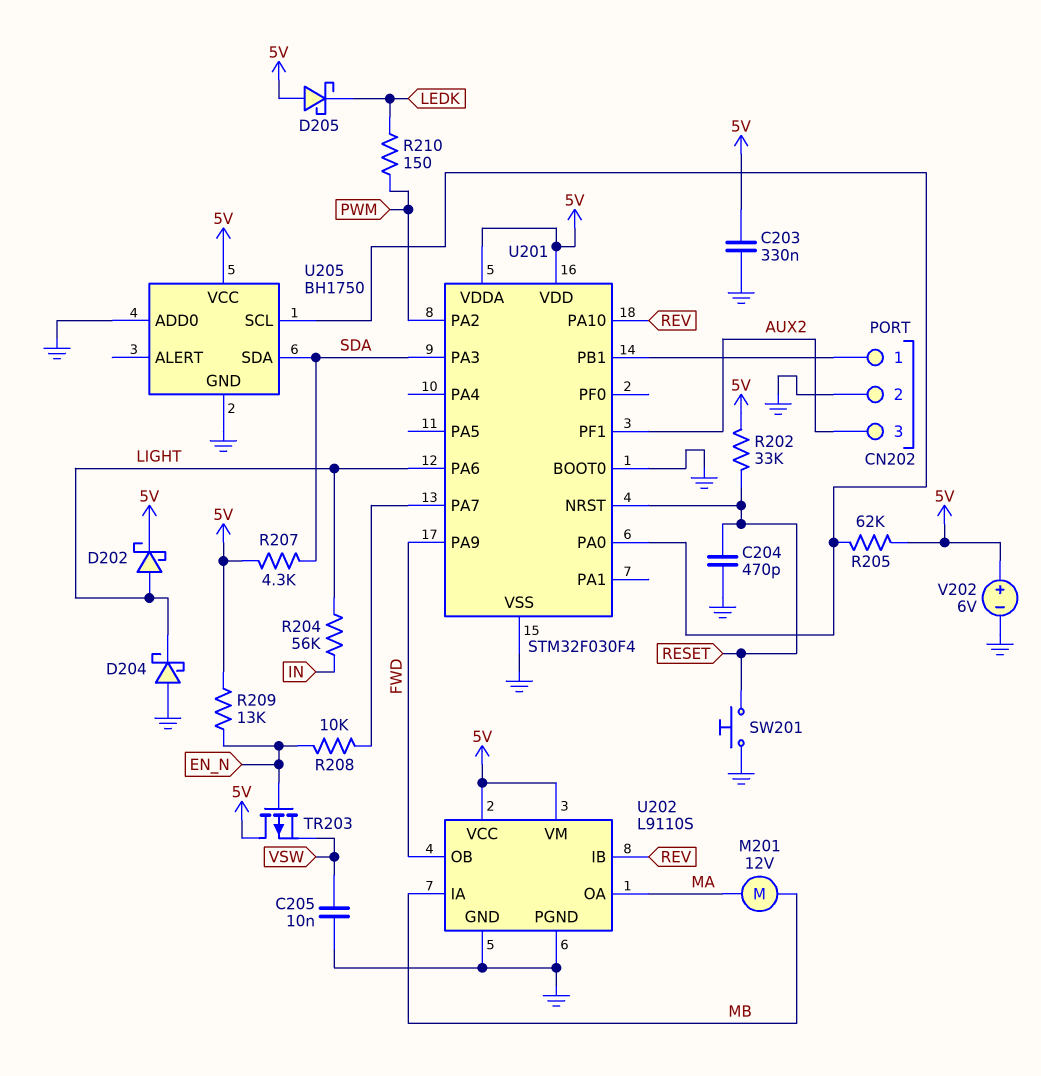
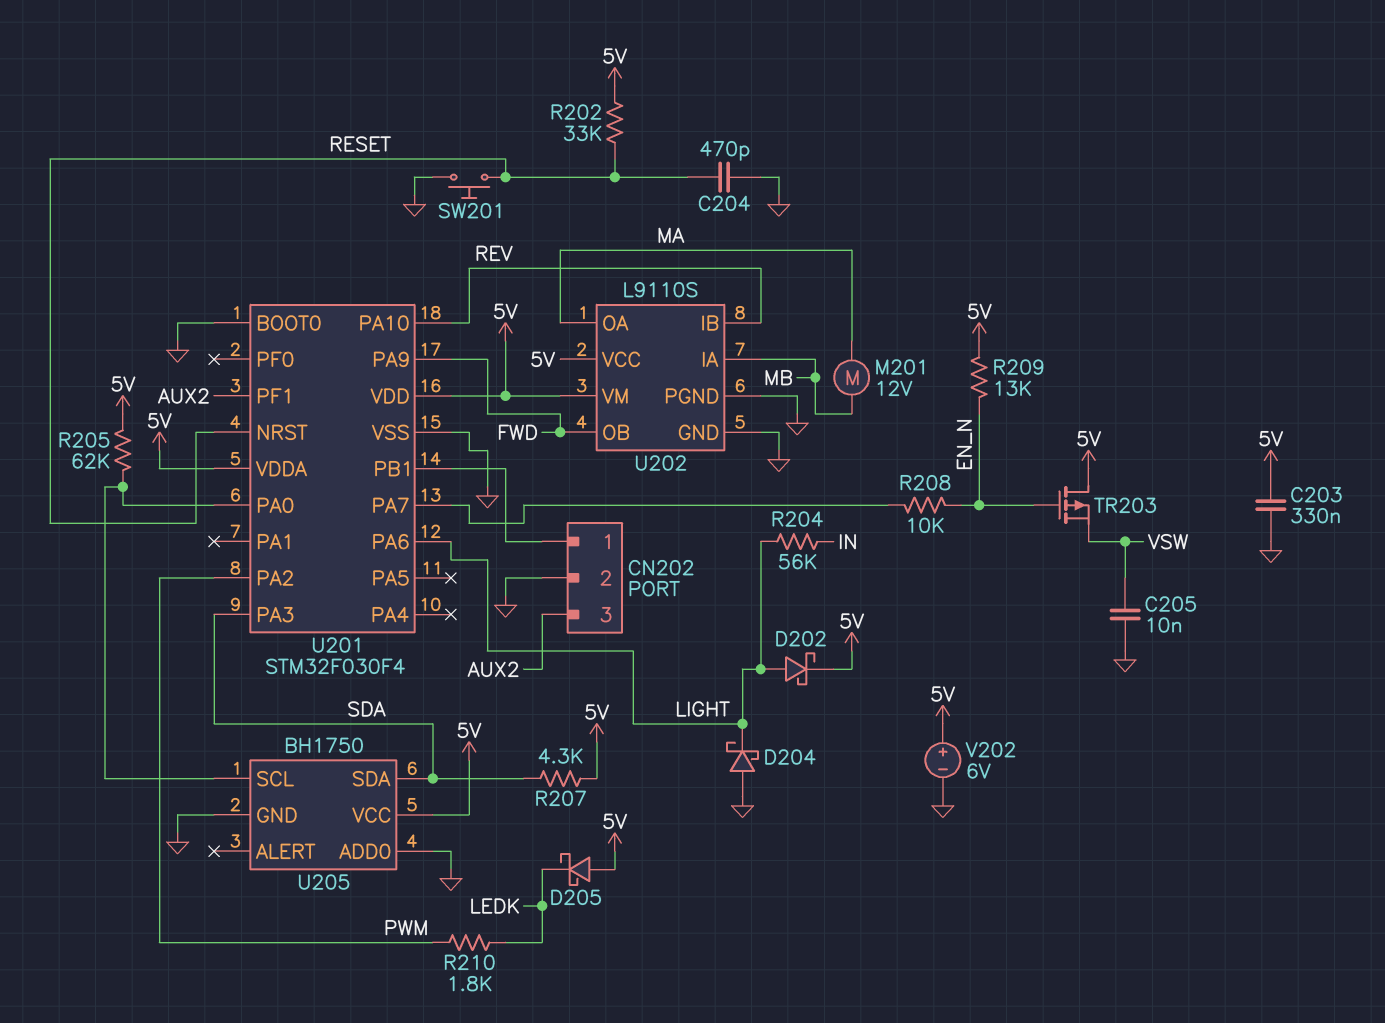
R210: 150 (LEDK, PWM) -> 1.8k (LEDK, PWM)

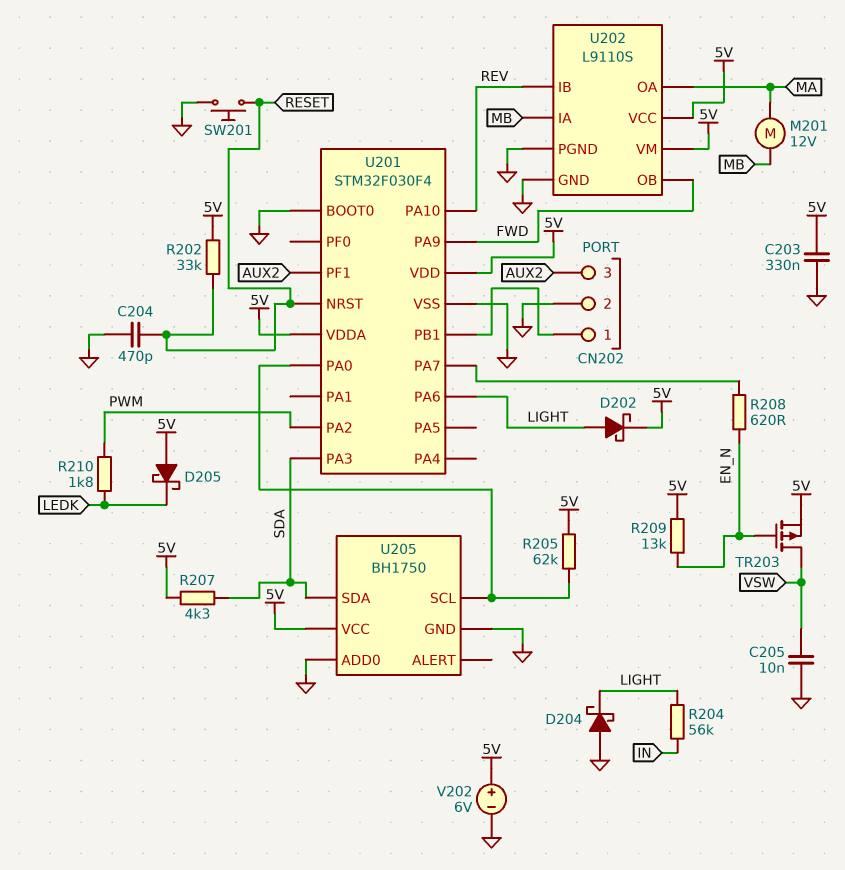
R208: 10k (EN_N, U201/PA7) -> 620 (EN_N, U201/PA7)
TR203: PMOS (G EN_N, D 5V, S VSW) -> PMOS (G EN_N, D VSW, S 5V)

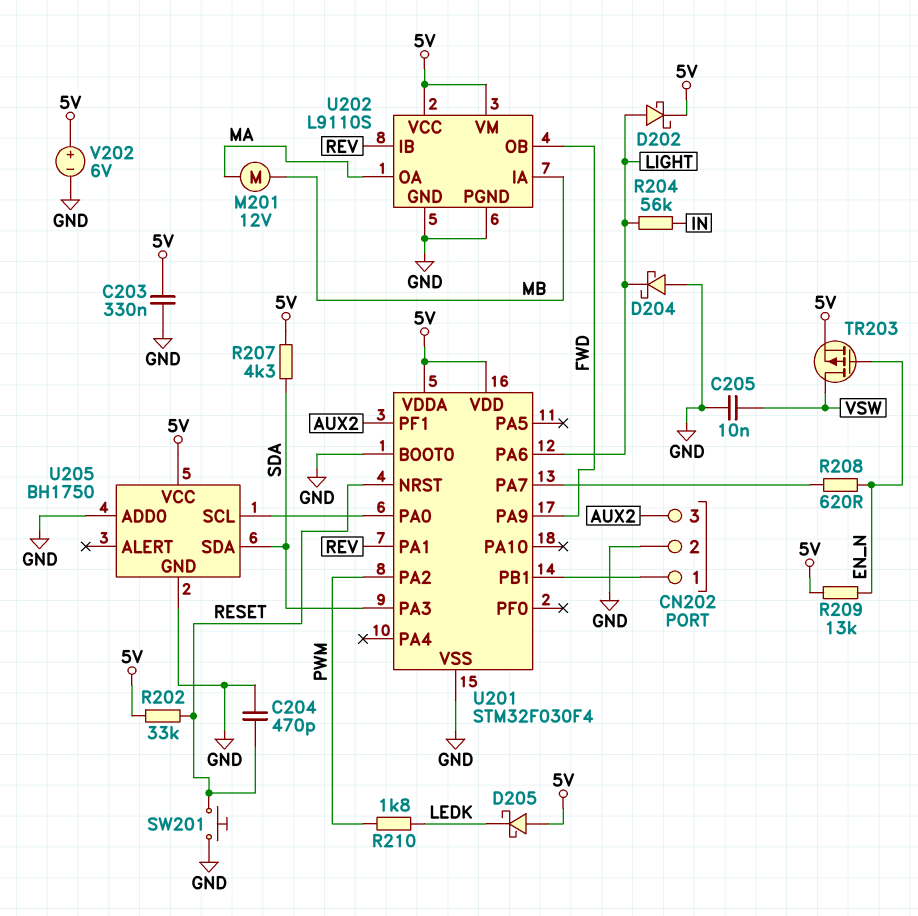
R205: 62k (5V, U201/PA0) -> none
U201 pin PA1: none -> REV
U201 pin PA10: REV -> none

